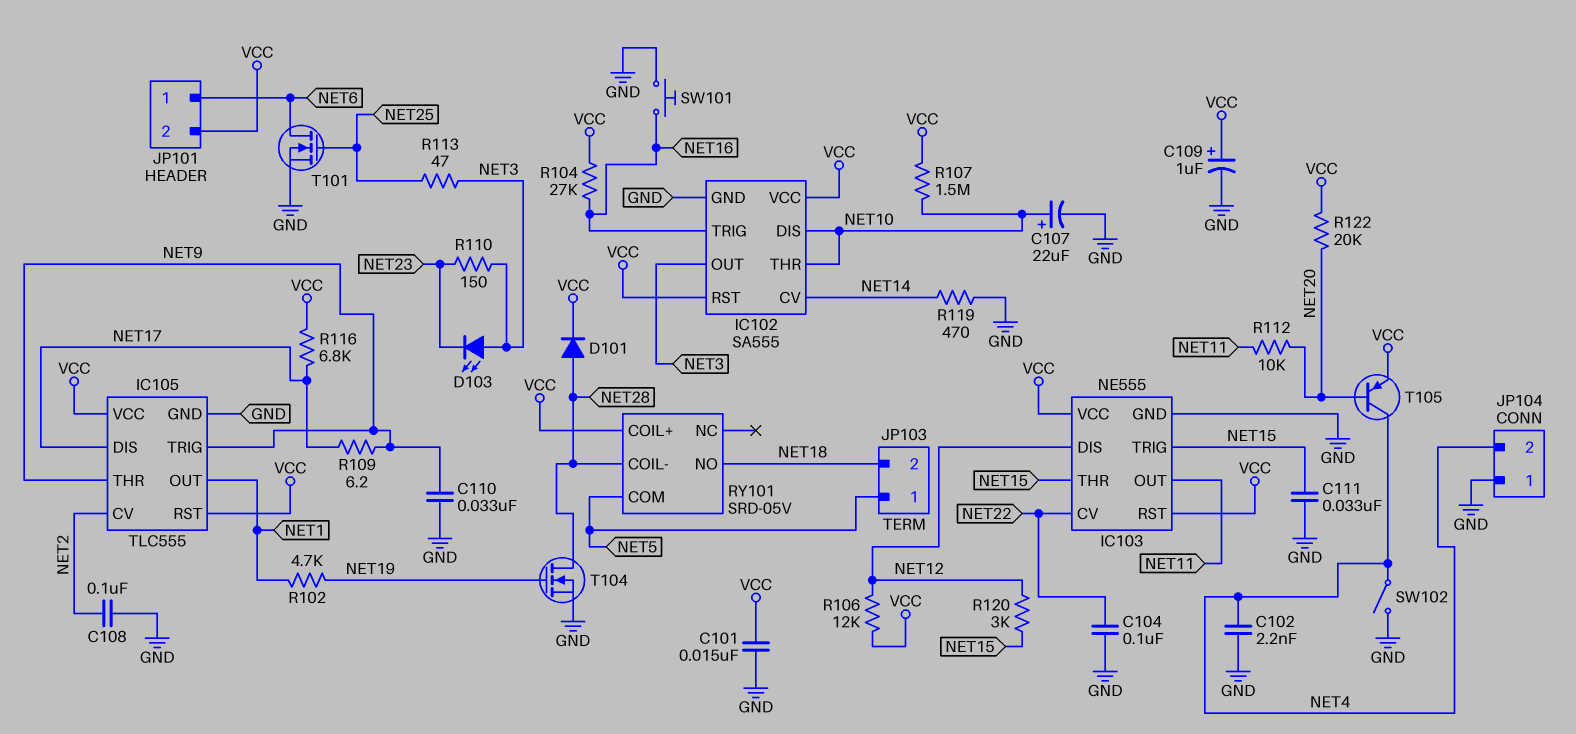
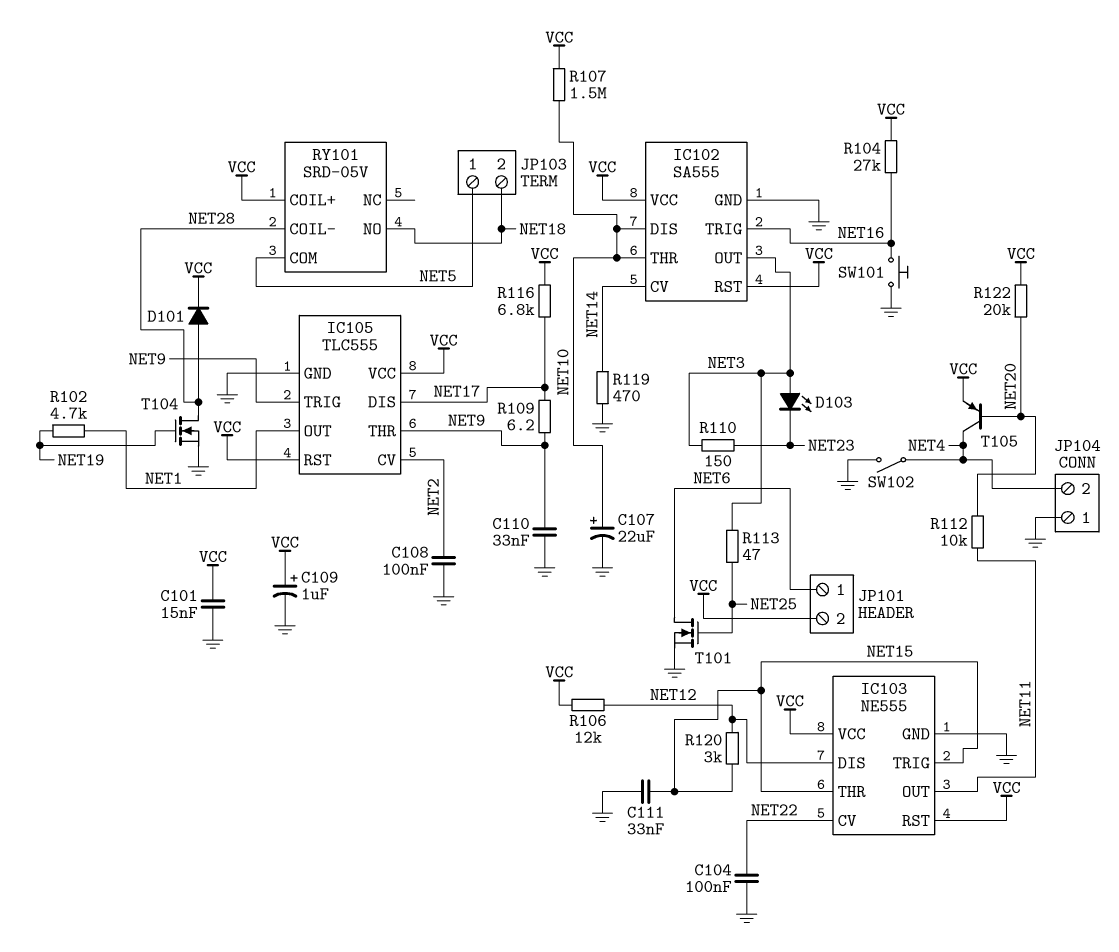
C102: 2.2nF (GND, NET4) -> none

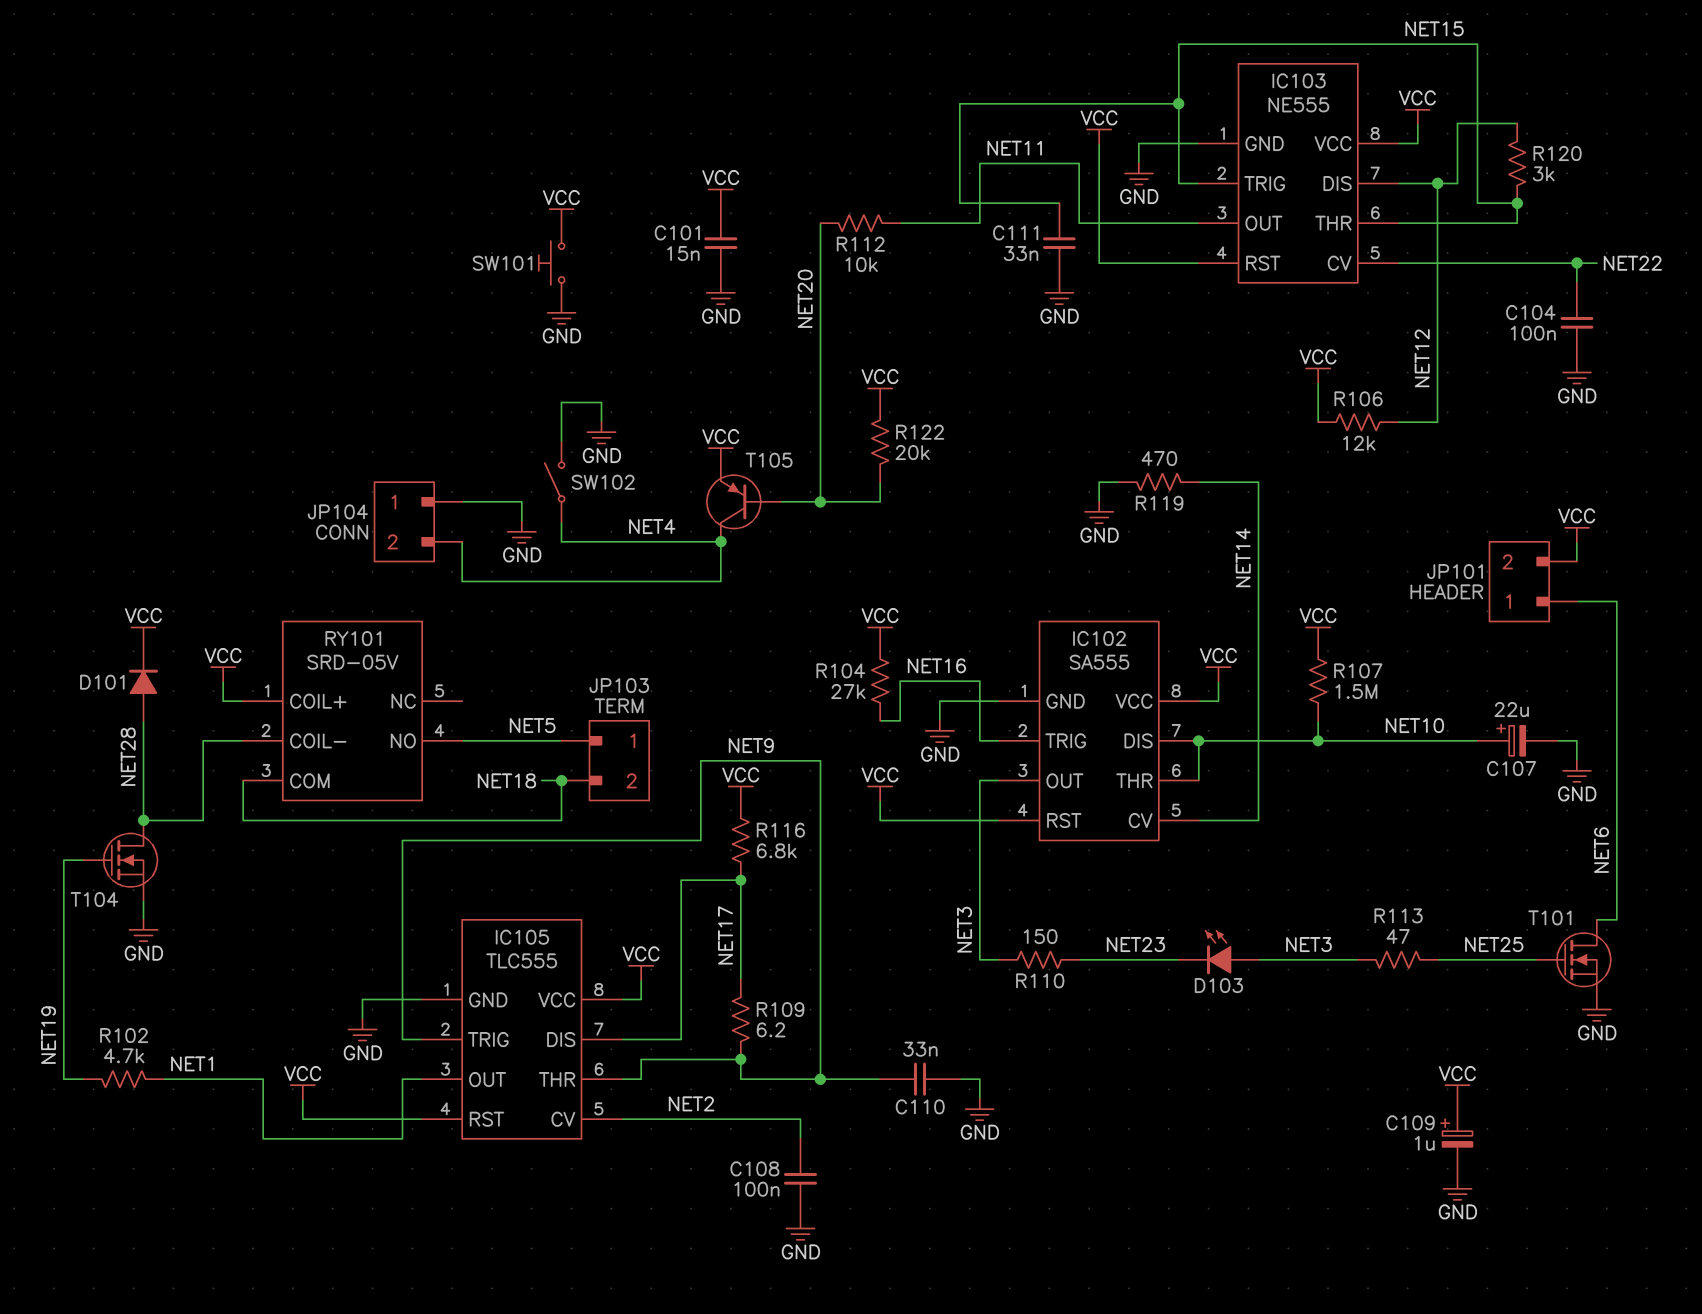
RY101 pin COM: NET5 -> NET18
RY101 pin NO: NET18 -> NET5
SW101: button (GND, NET16) -> button (GND, VCC)

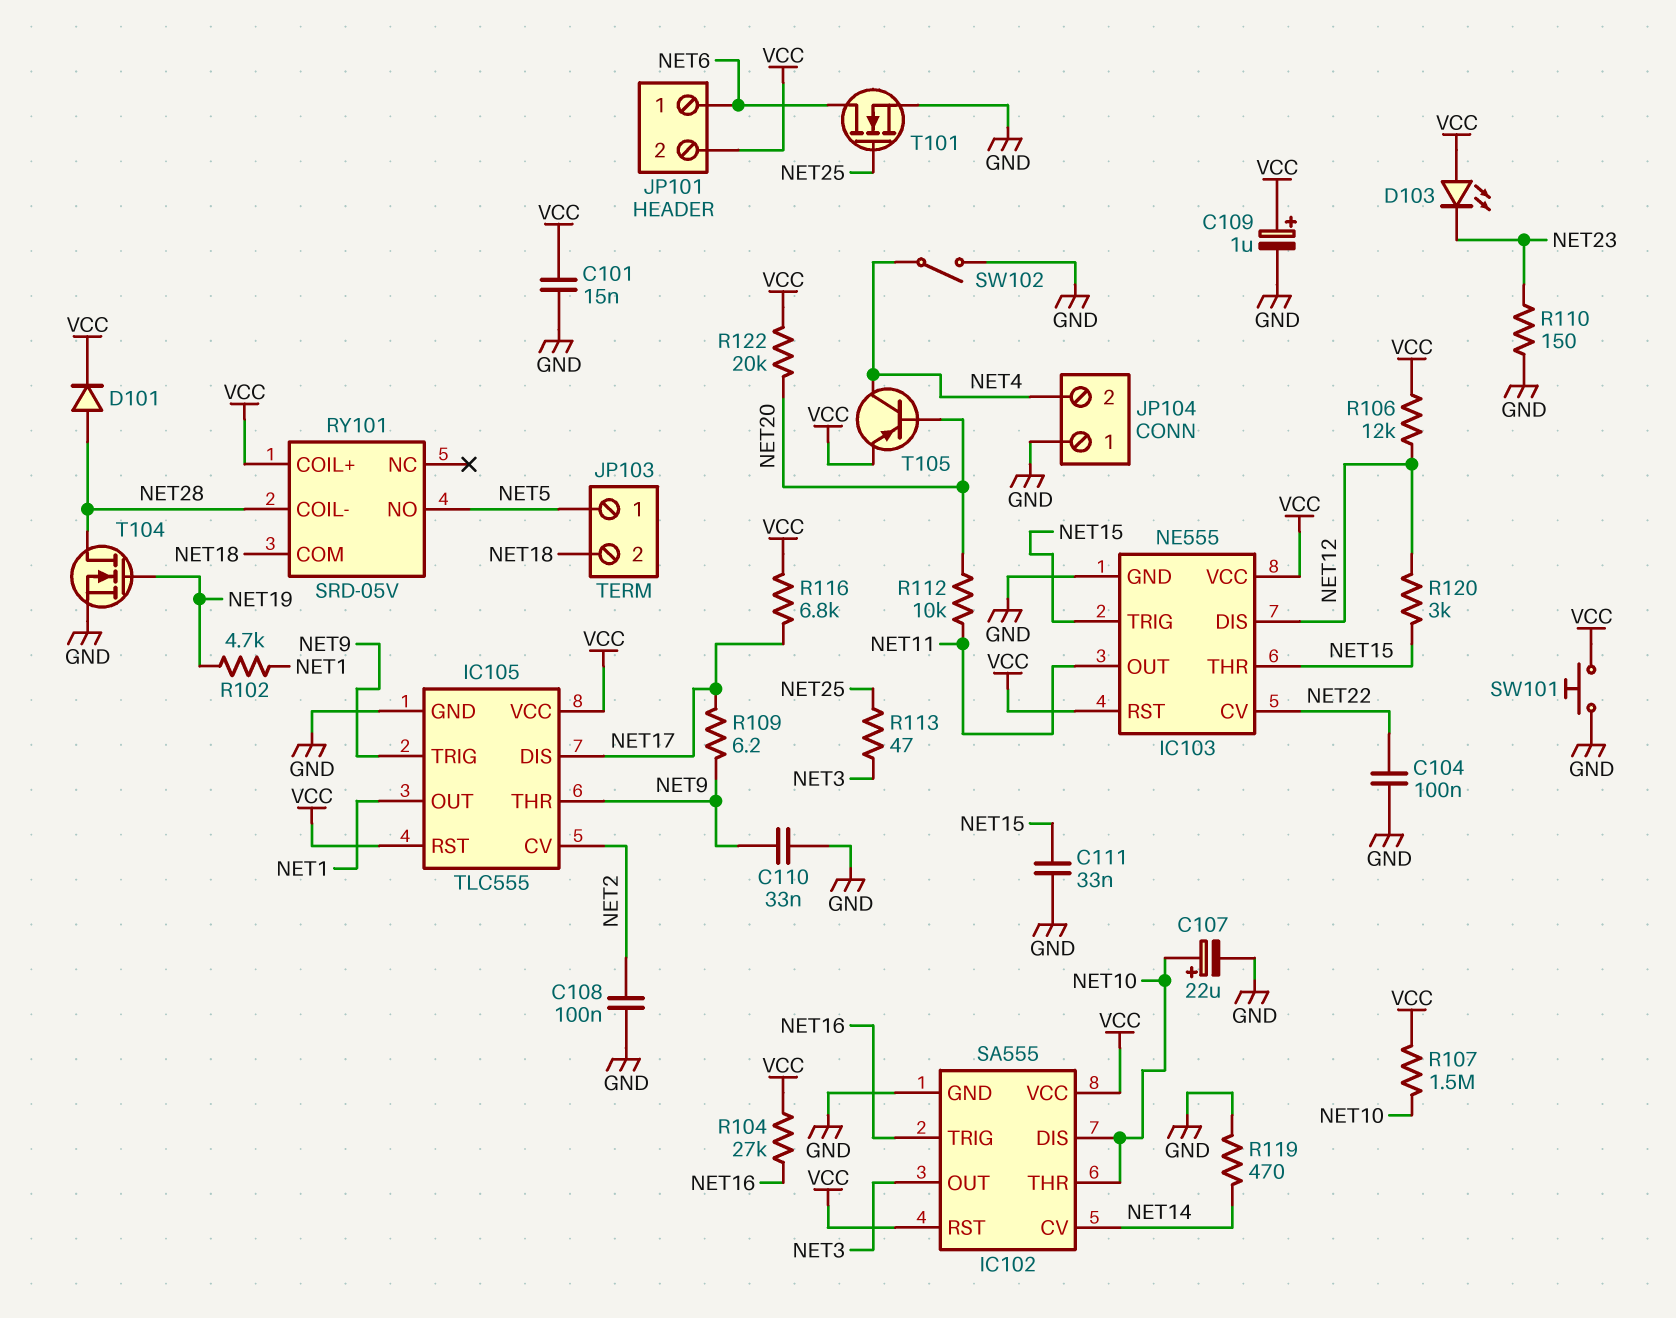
D103: LED (A NET3, K NET23) -> LED (A VCC, K NET23)
R110: 150 (NET3, NET23) -> 150 (GND, NET23)

